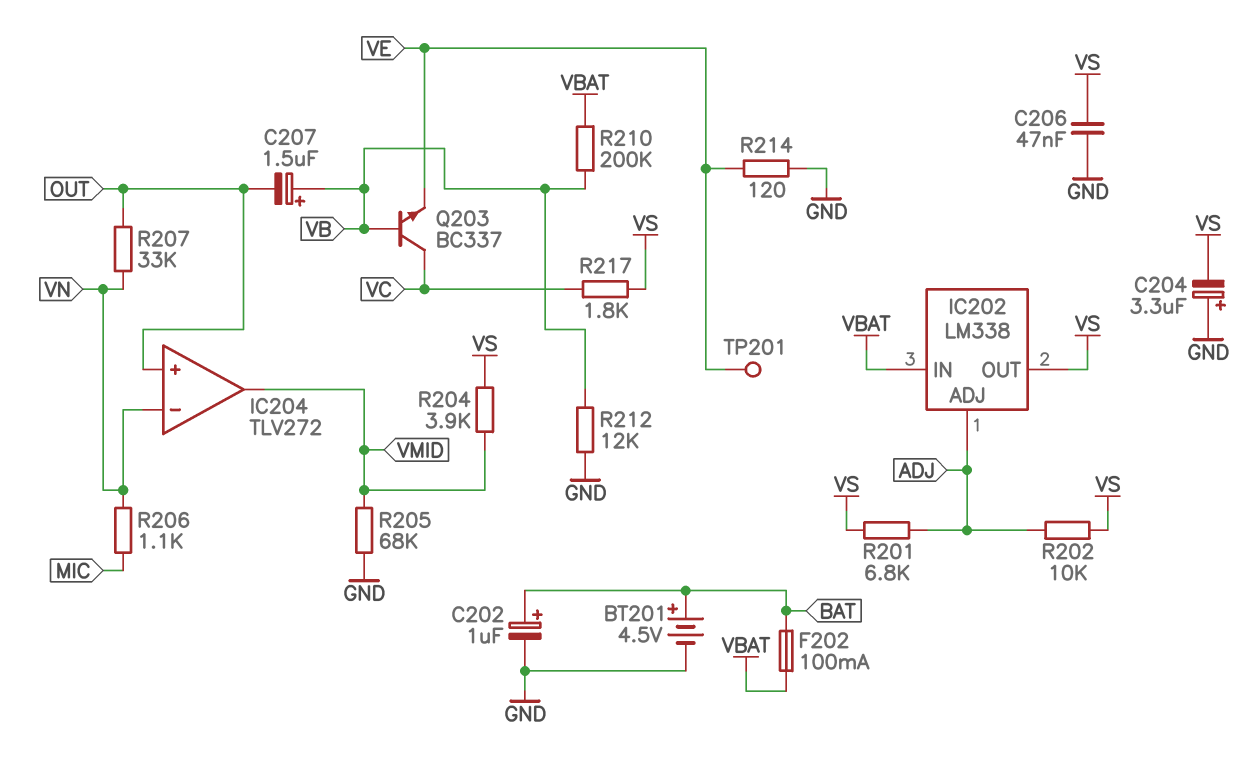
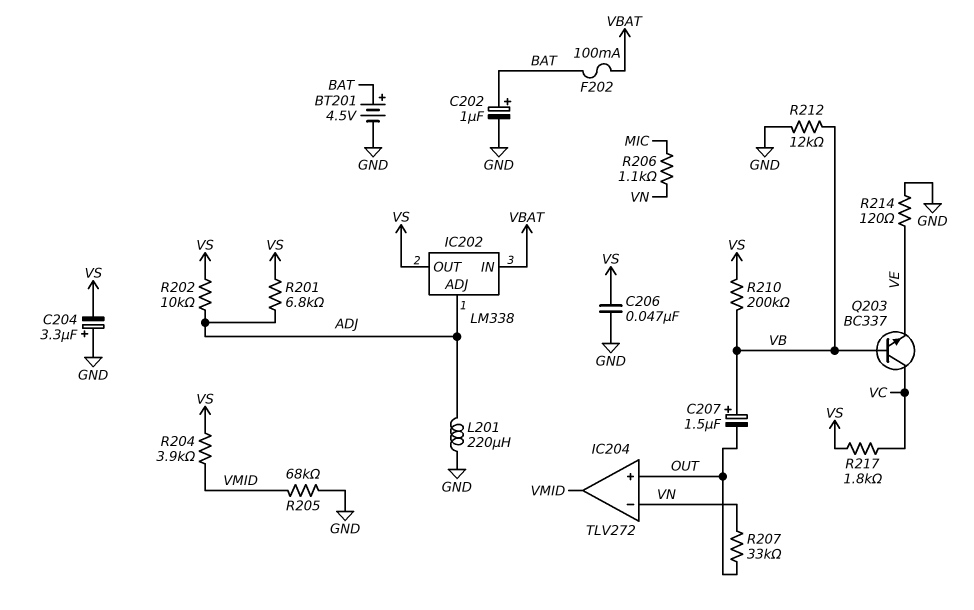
L201: none -> 220uH (ADJ, GND)
R210: 200k (VB, VBAT) -> 200k (VB, VS)
TP201: test point (VE) -> none

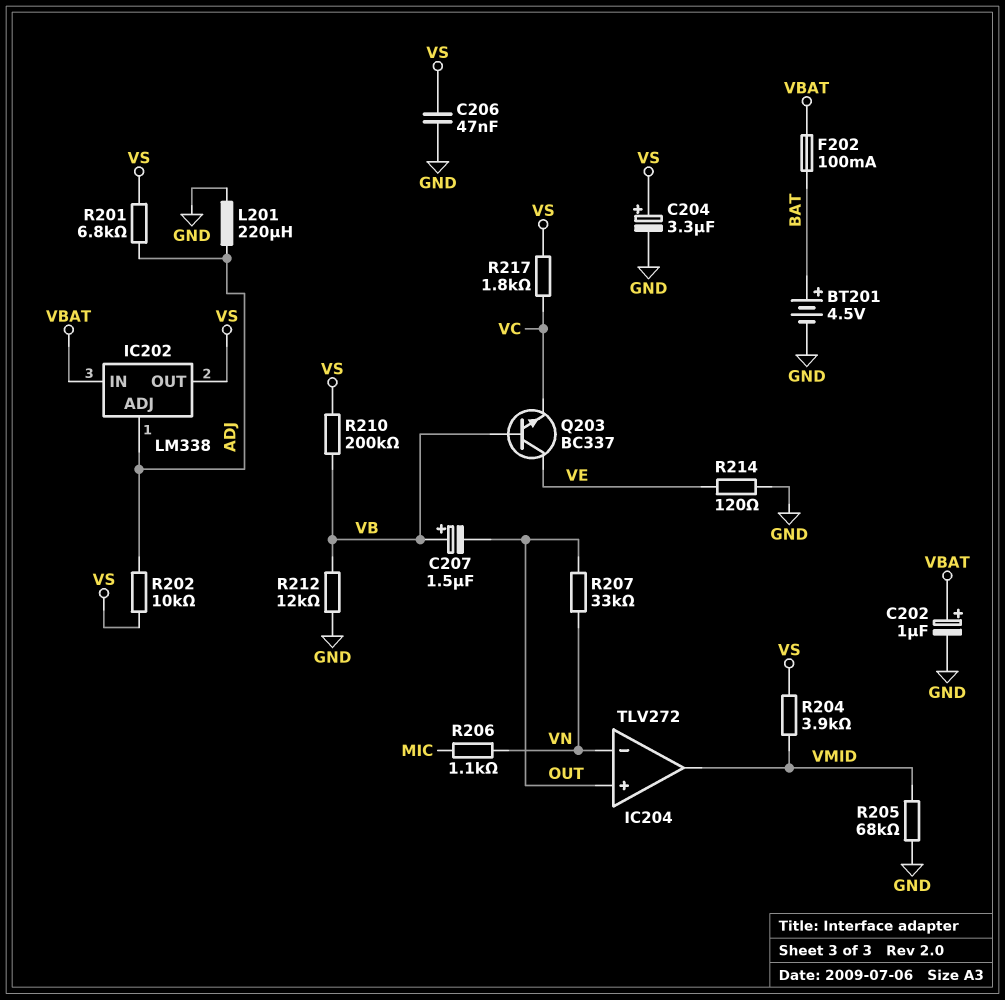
C202: 1uF (plus BAT, minus GND) -> 1uF (plus VBAT, minus GND)
C204: 3.3uF (plus GND, minus VS) -> 3.3uF (plus VS, minus GND)
Q203: NPN BC337 (B VB, C VC, E VE) -> NPN BC337 (B VB, C VE, E VC)

